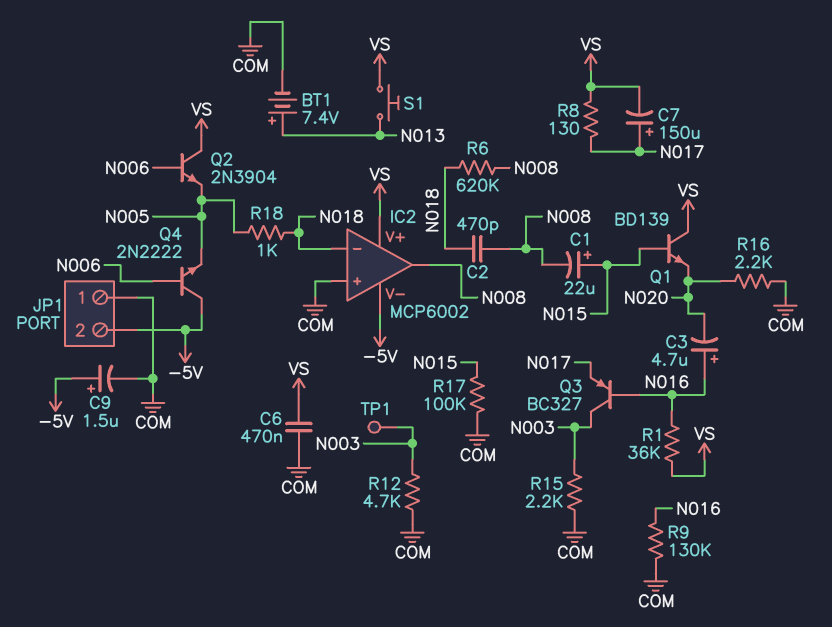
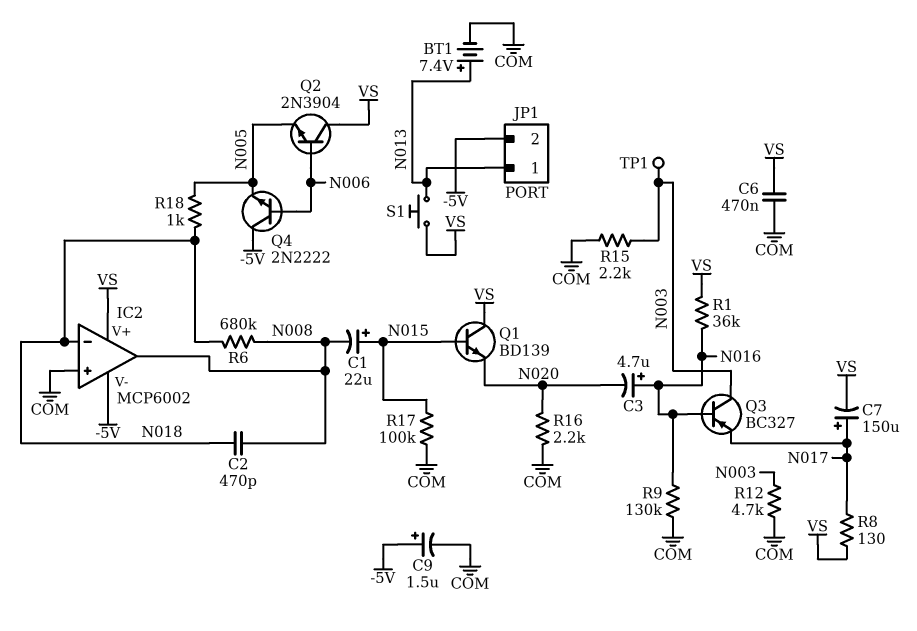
JP1 pin 1: COM -> N013
R6: 620k (N008, N018) -> 680k (N008, N018)

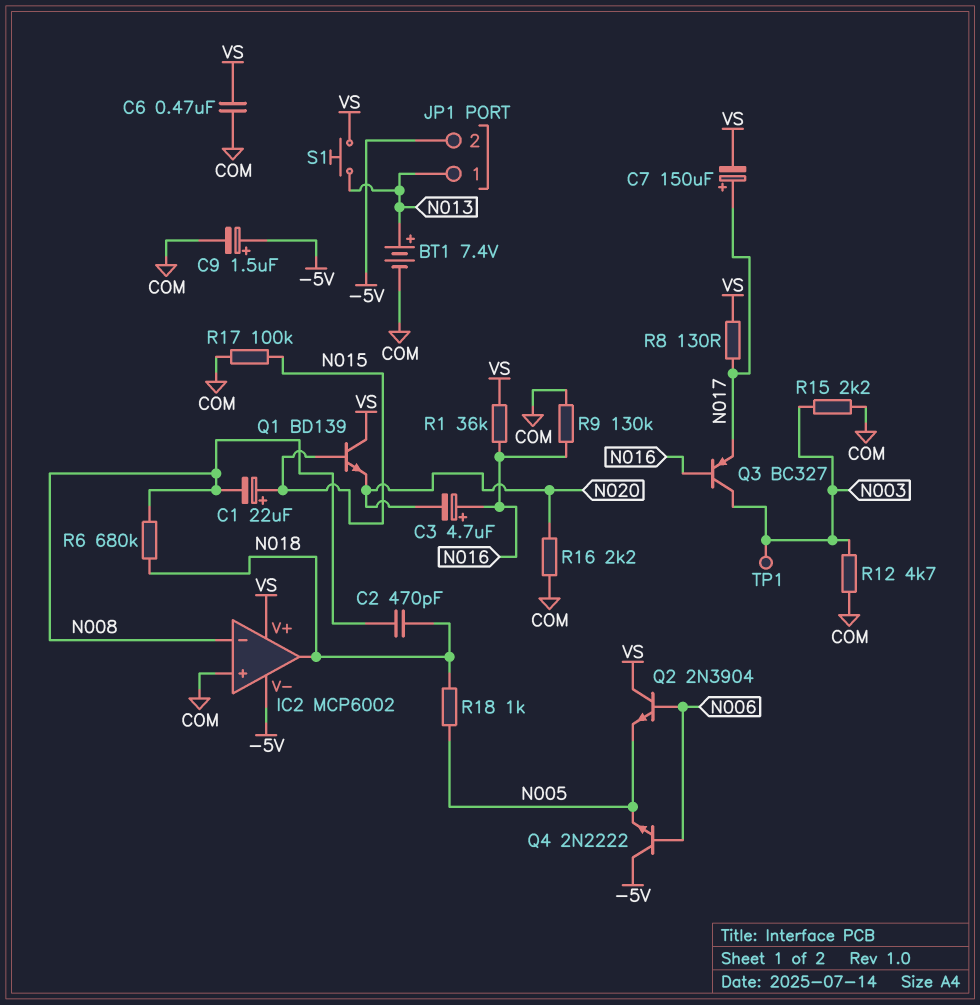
IC2 pin in-: N018 -> N008
IC2 pin out: N008 -> N018

